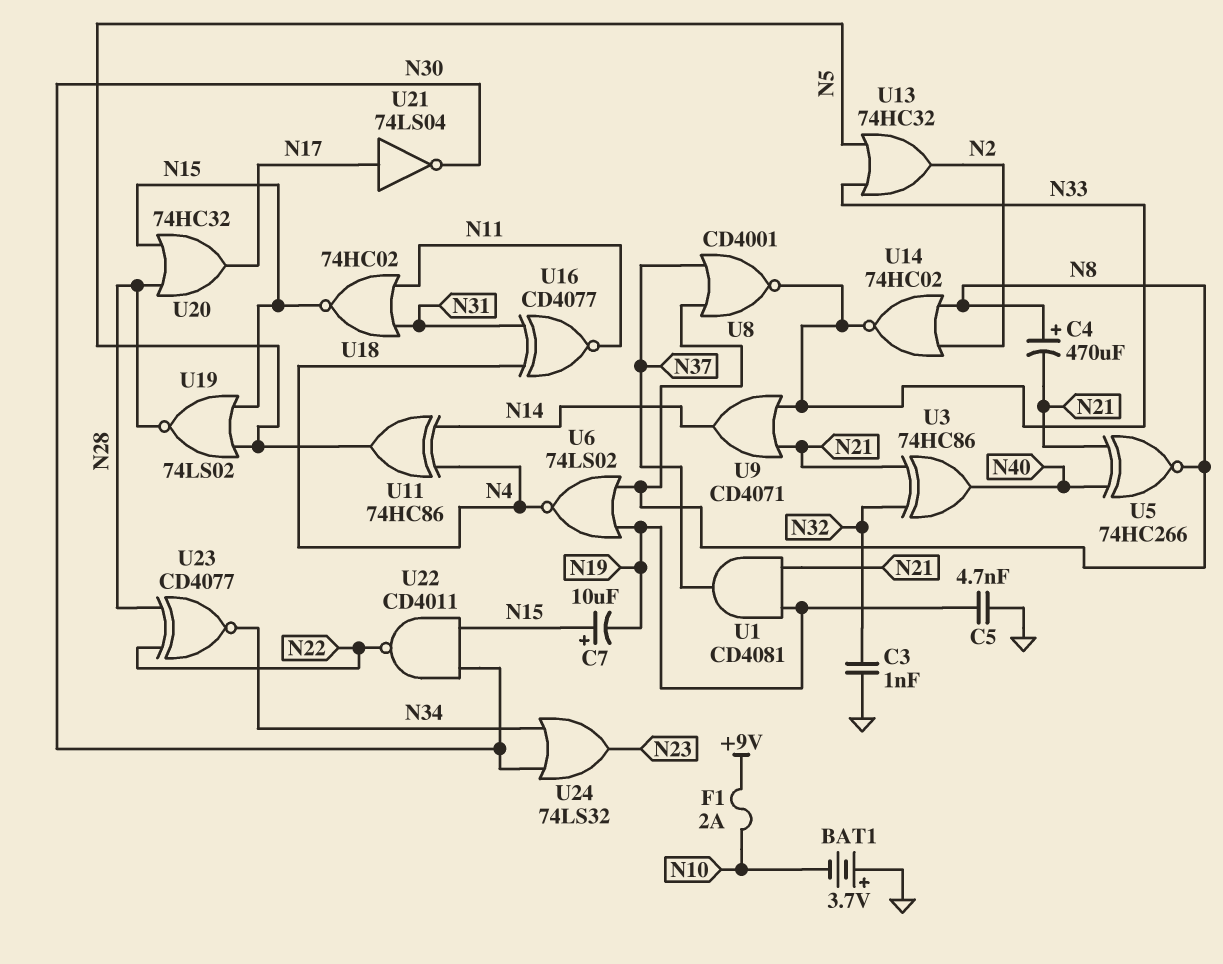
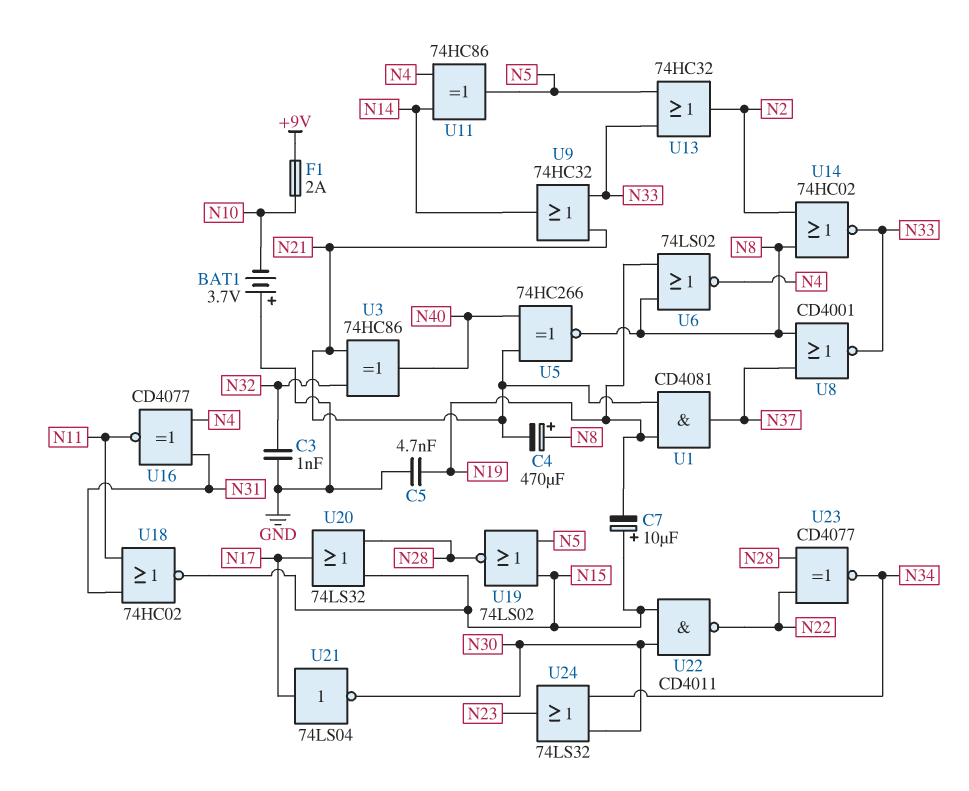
U9: OR CD4071 (in N21, in N33, out N14) -> OR 74HC32 (in N21, in N33, out N14)
U20: OR 74HC32 (in N15, in N28, out N17) -> OR 74LS32 (in N15, in N28, out N17)

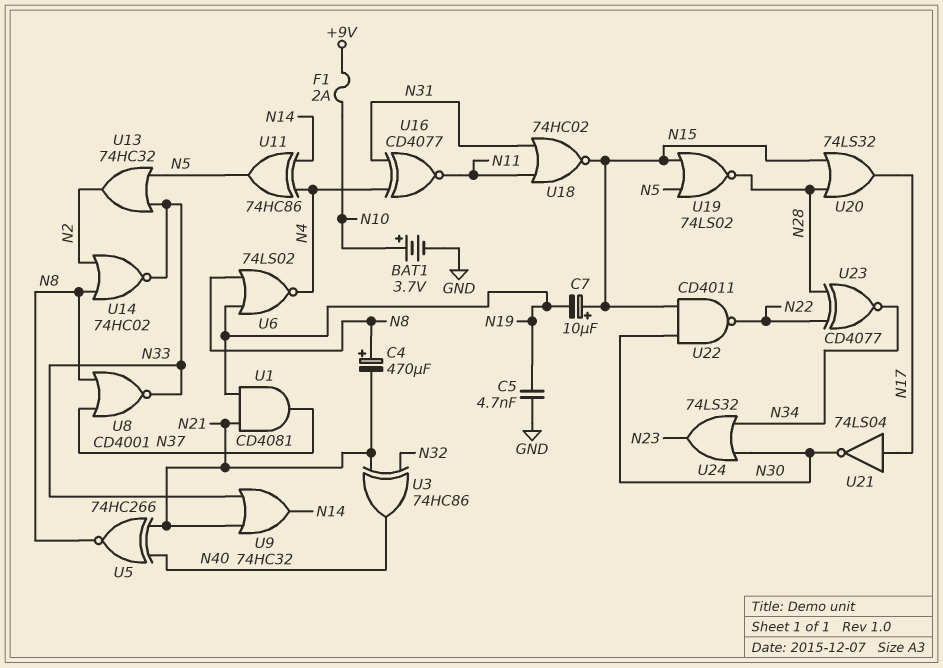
BAT1: 3.7V (plus GND, minus N10) -> 3.7V (plus N10, minus GND)
C3: 1nF (GND, N32) -> none

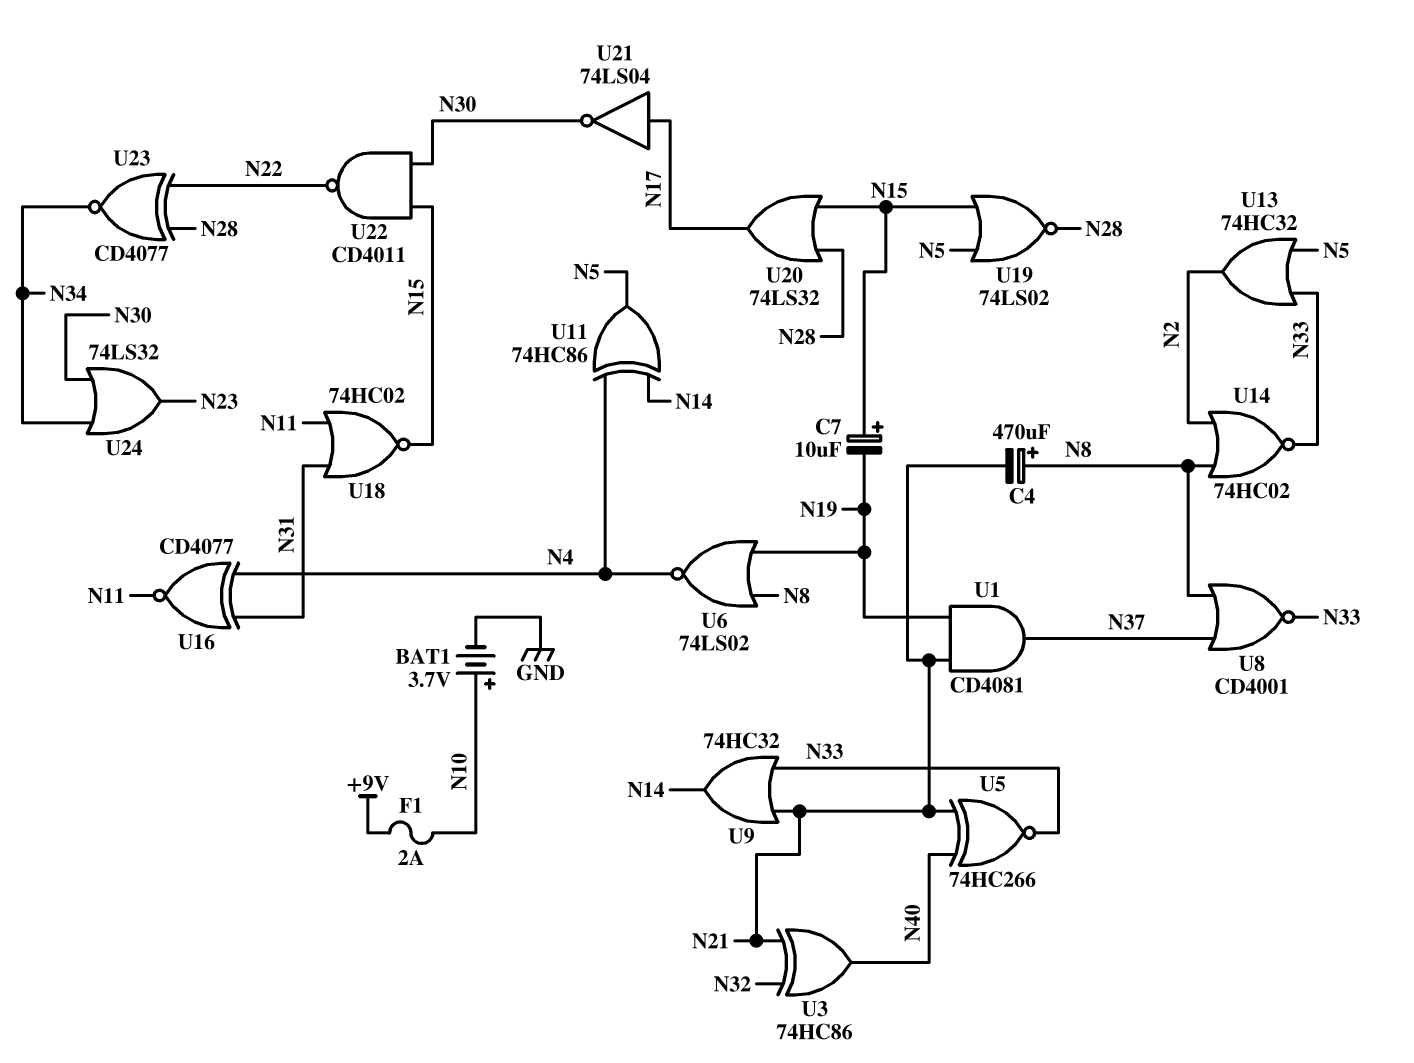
C5: 4.7nF (GND, N19) -> none
U5: XNOR 74HC266 (in N21, in N40, out N8) -> XNOR 74HC266 (in N21, in N40, out N33)

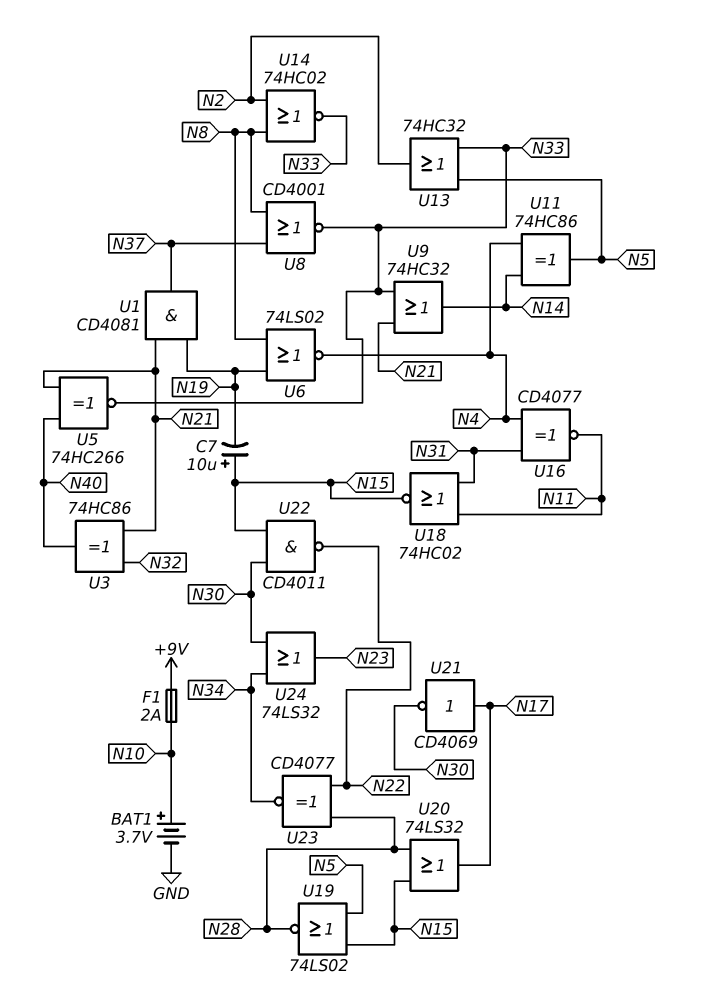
C4: 470uF (plus N8, minus N21) -> none
U21: NOT 74LS04 (in N17, out N30) -> NOT CD4069 (in N17, out N30)

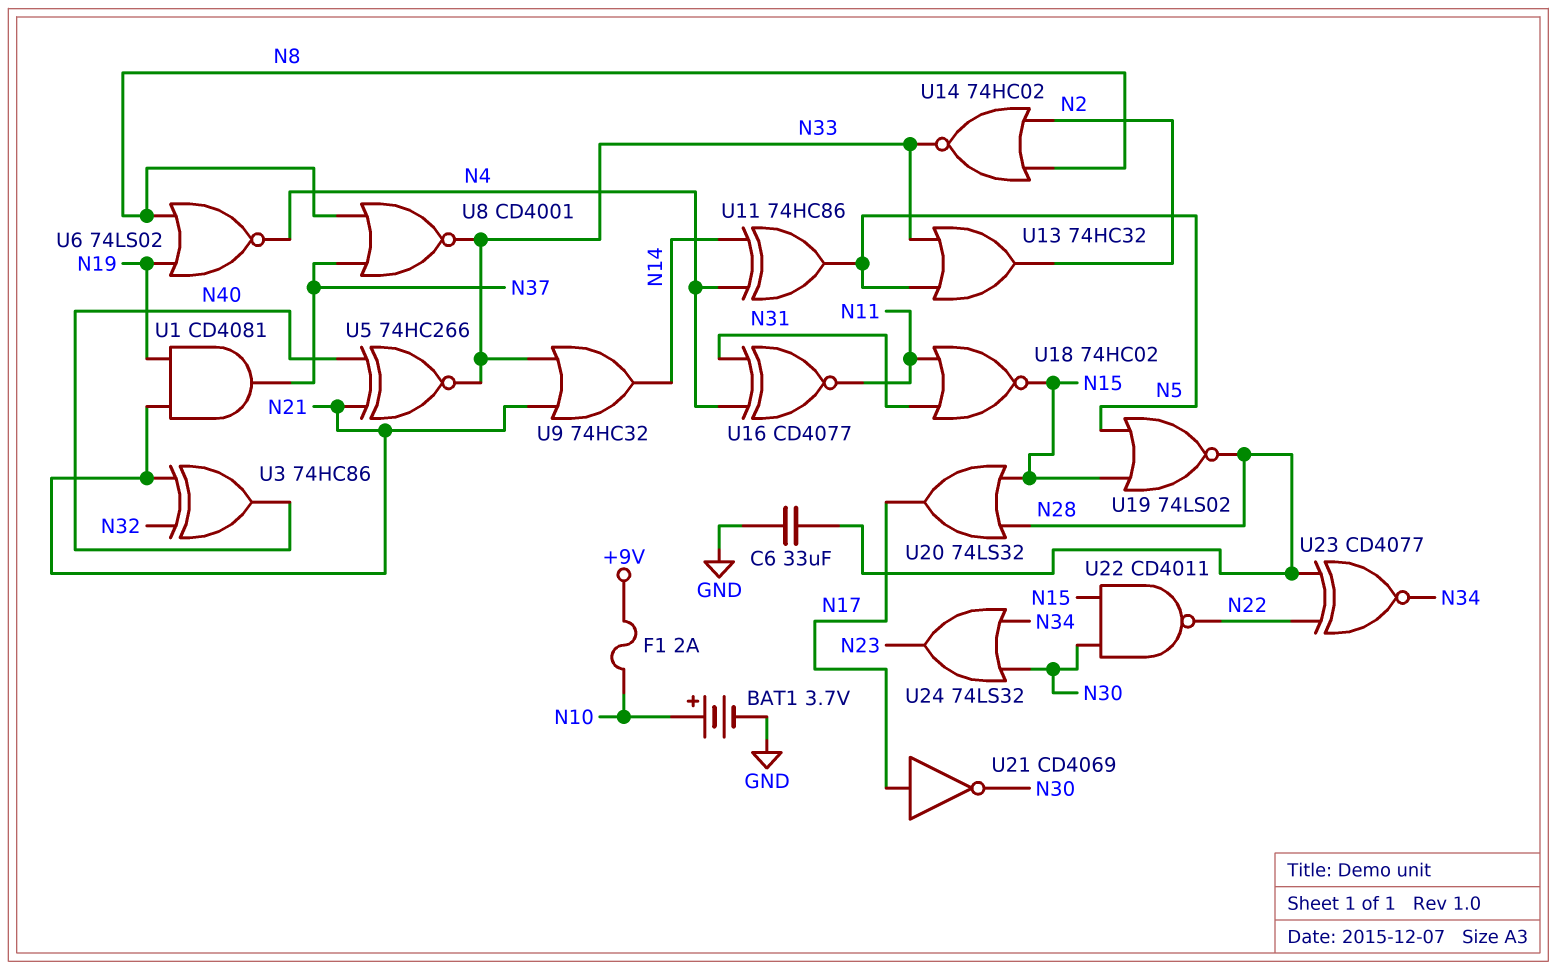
C6: none -> 33uF (GND, N28)
C7: 10uF (plus N15, minus N19) -> none

